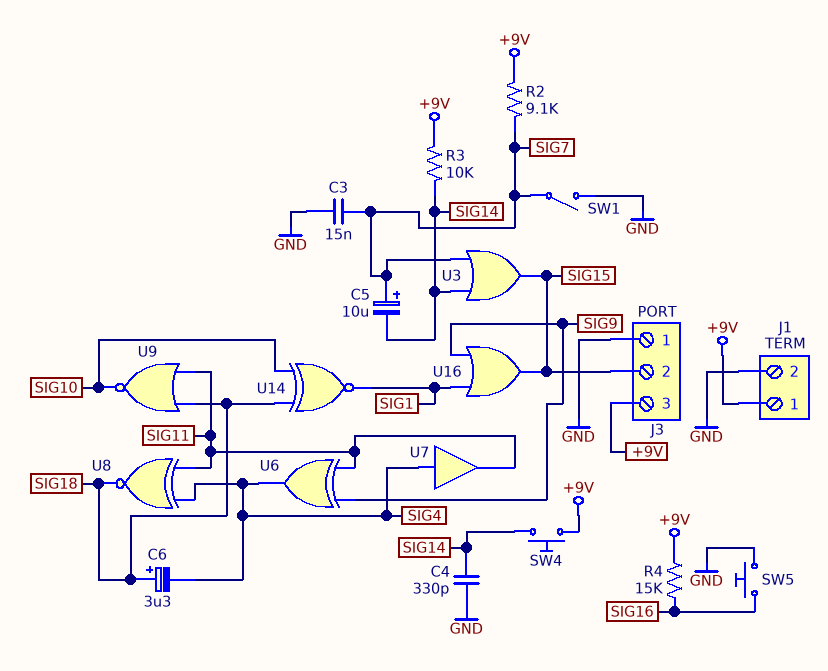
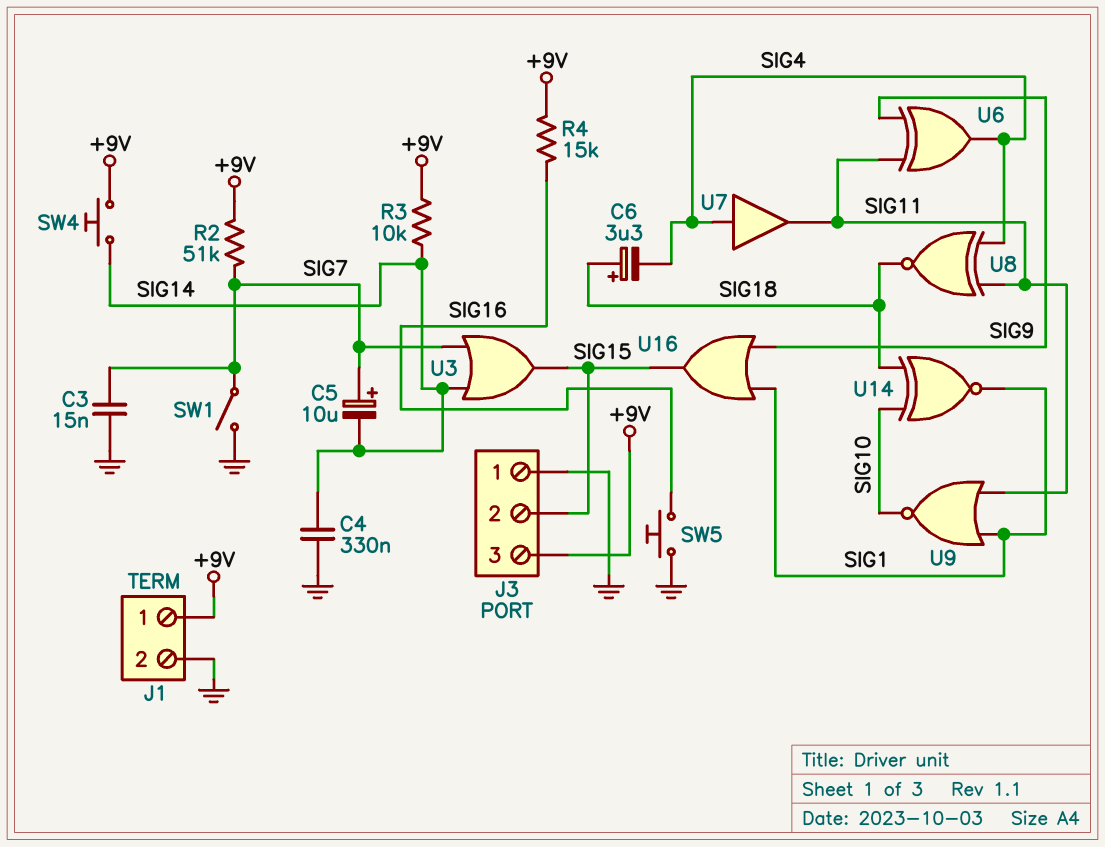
C4: 330pF (GND, SIG14) -> 330nF (GND, SIG14)
R2: 9.1k (+9V, SIG7) -> 51k (+9V, SIG7)
U9: NOR (in SIG11, in SIG18, out SIG10) -> NOR (in SIG1, in SIG11, out SIG10)

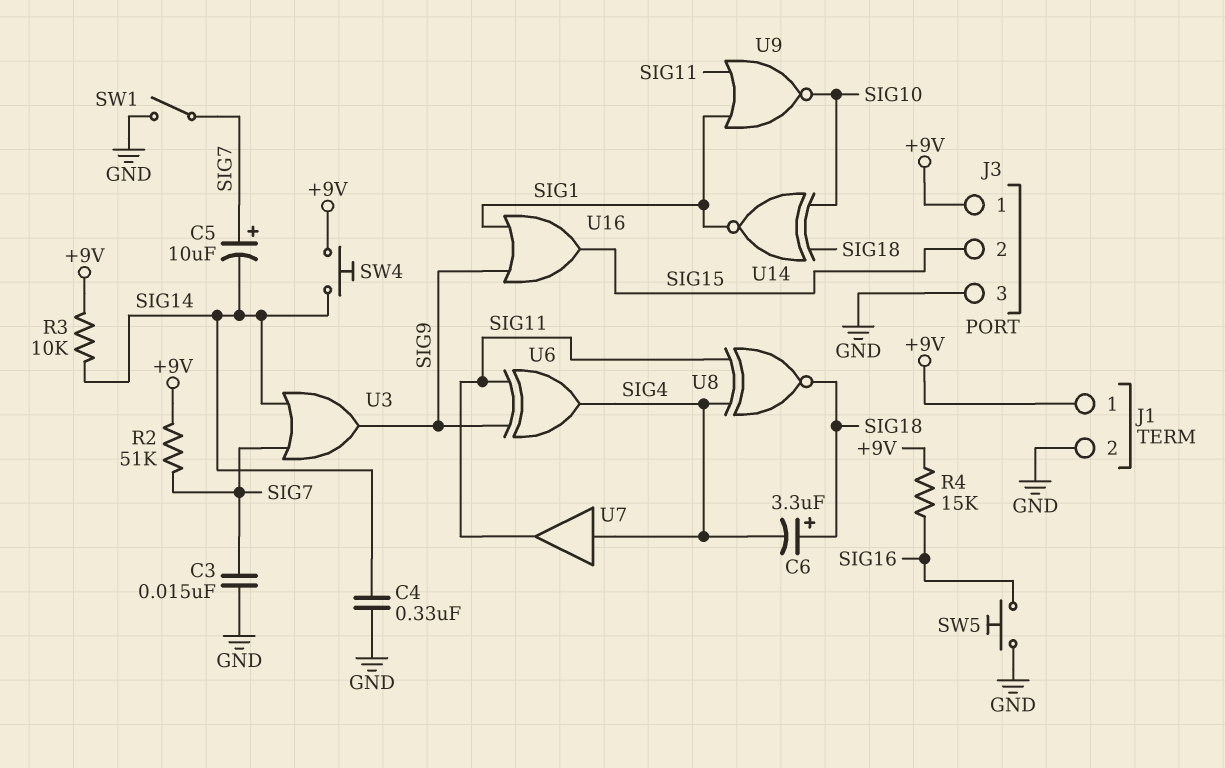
J3 pin 1: GND -> +9V
J3 pin 3: +9V -> GND
U3: OR (in SIG7, in SIG14, out SIG15) -> OR (in SIG7, in SIG14, out SIG9)

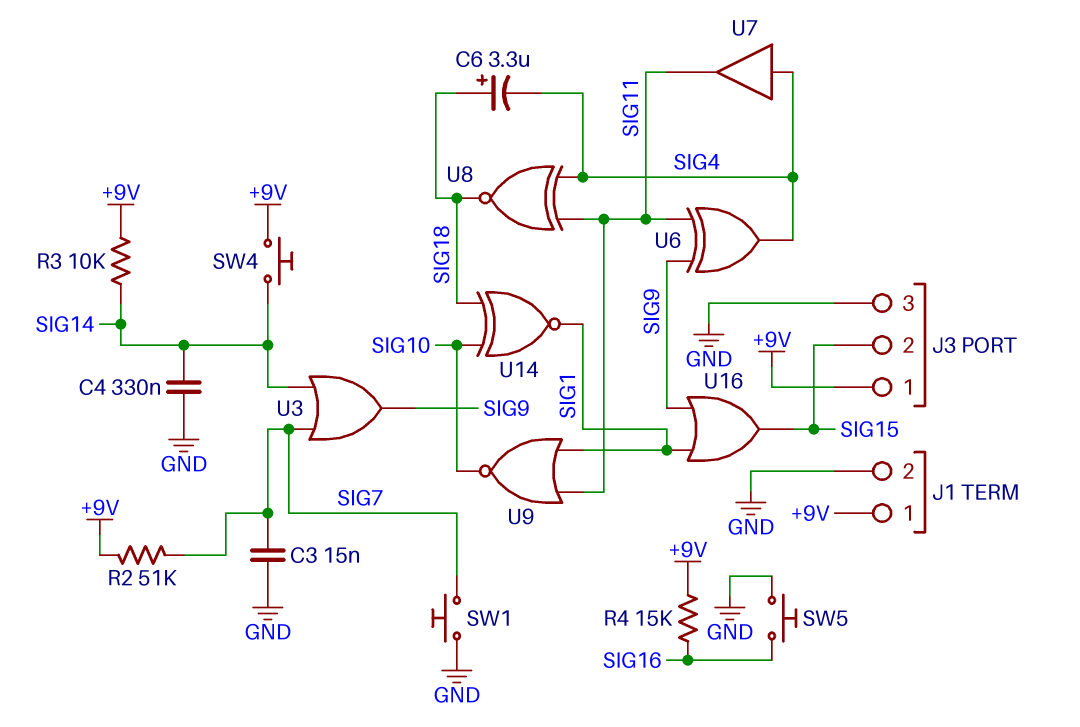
C5: 10uF (plus SIG7, minus SIG14) -> none
SW1: switch (GND, SIG7) -> button (GND, SIG7)

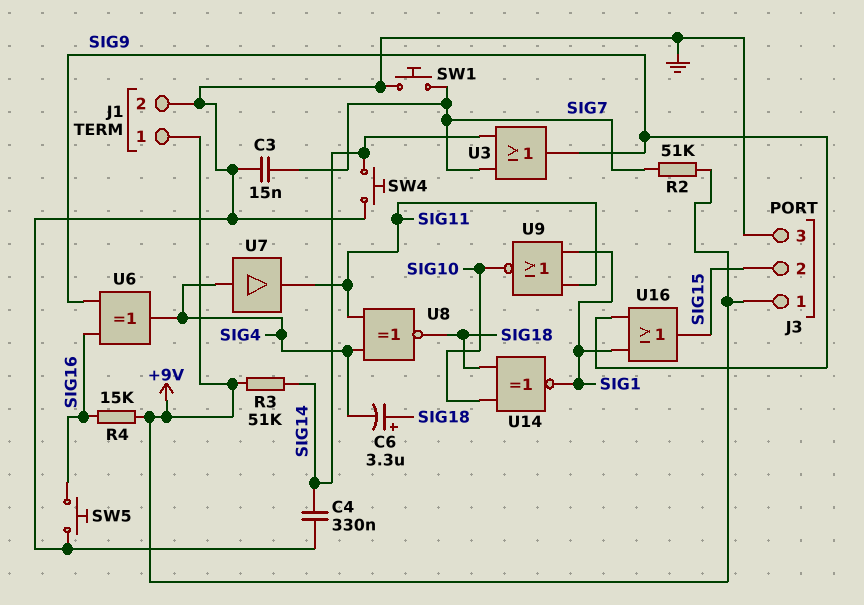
R3: 10k (+9V, SIG14) -> 51k (+9V, SIG14)
SW4: button (+9V, SIG14) -> button (GND, SIG14)
U6: XOR (in SIG9, in SIG11, out SIG4) -> XOR (in SIG9, in SIG16, out SIG4)

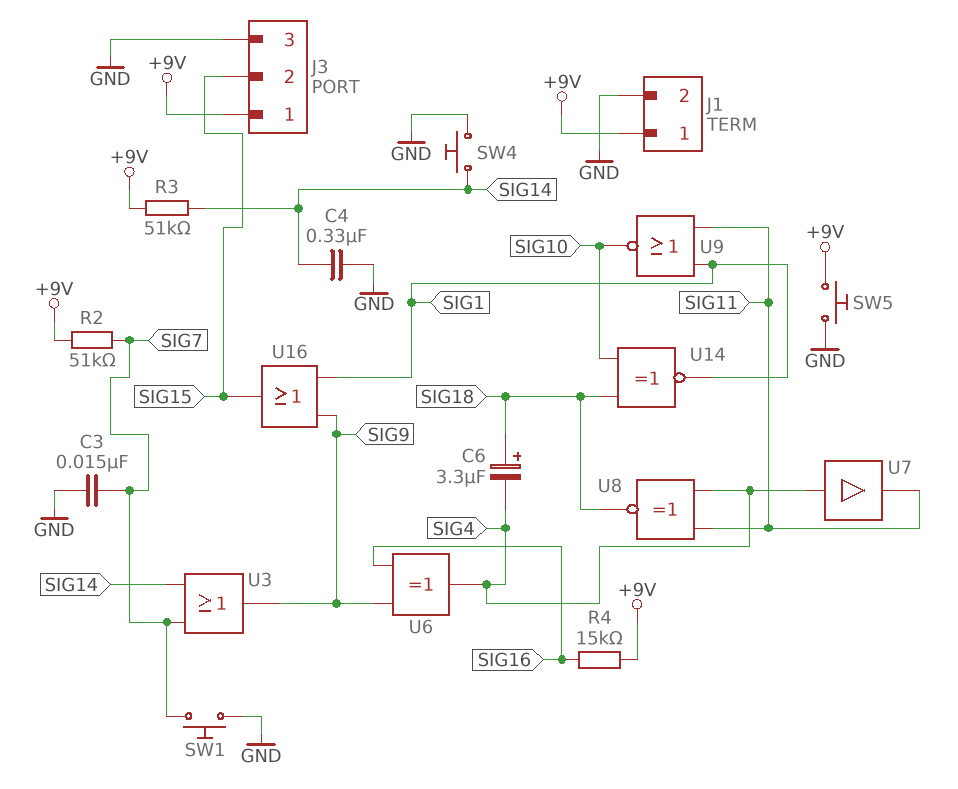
SW5: button (GND, SIG16) -> button (+9V, GND)

